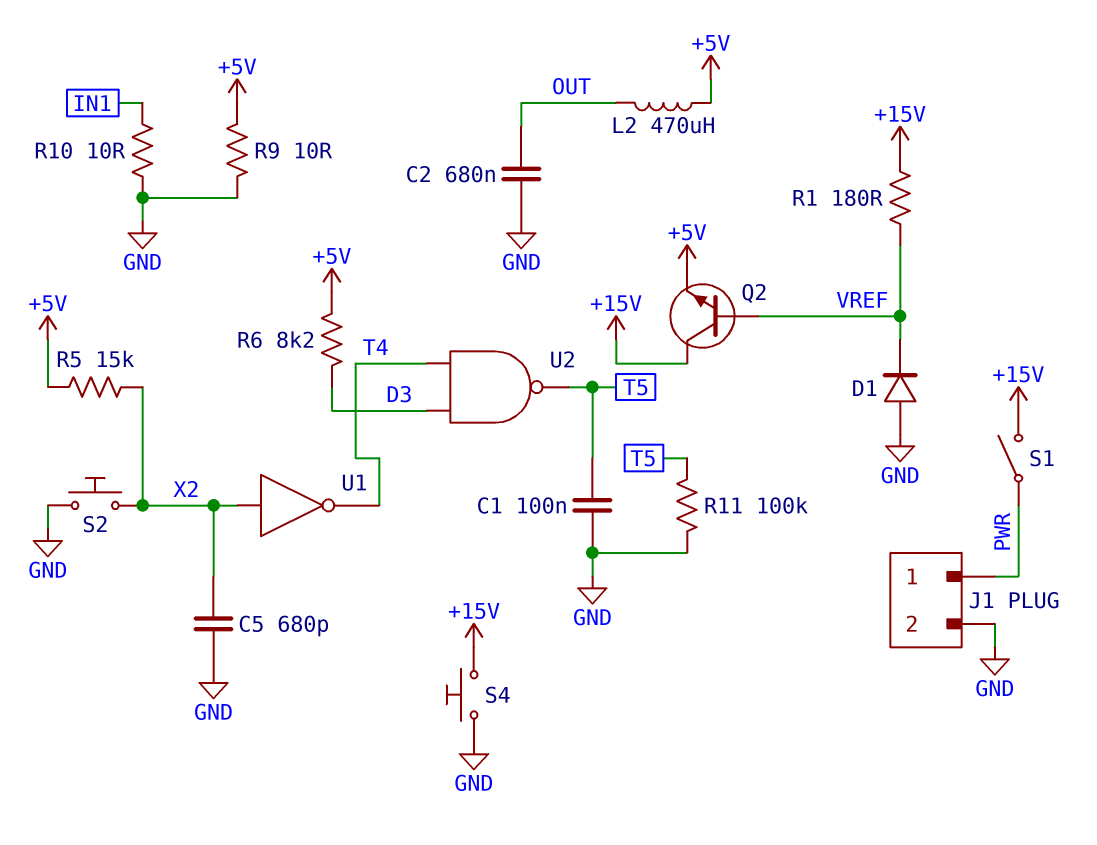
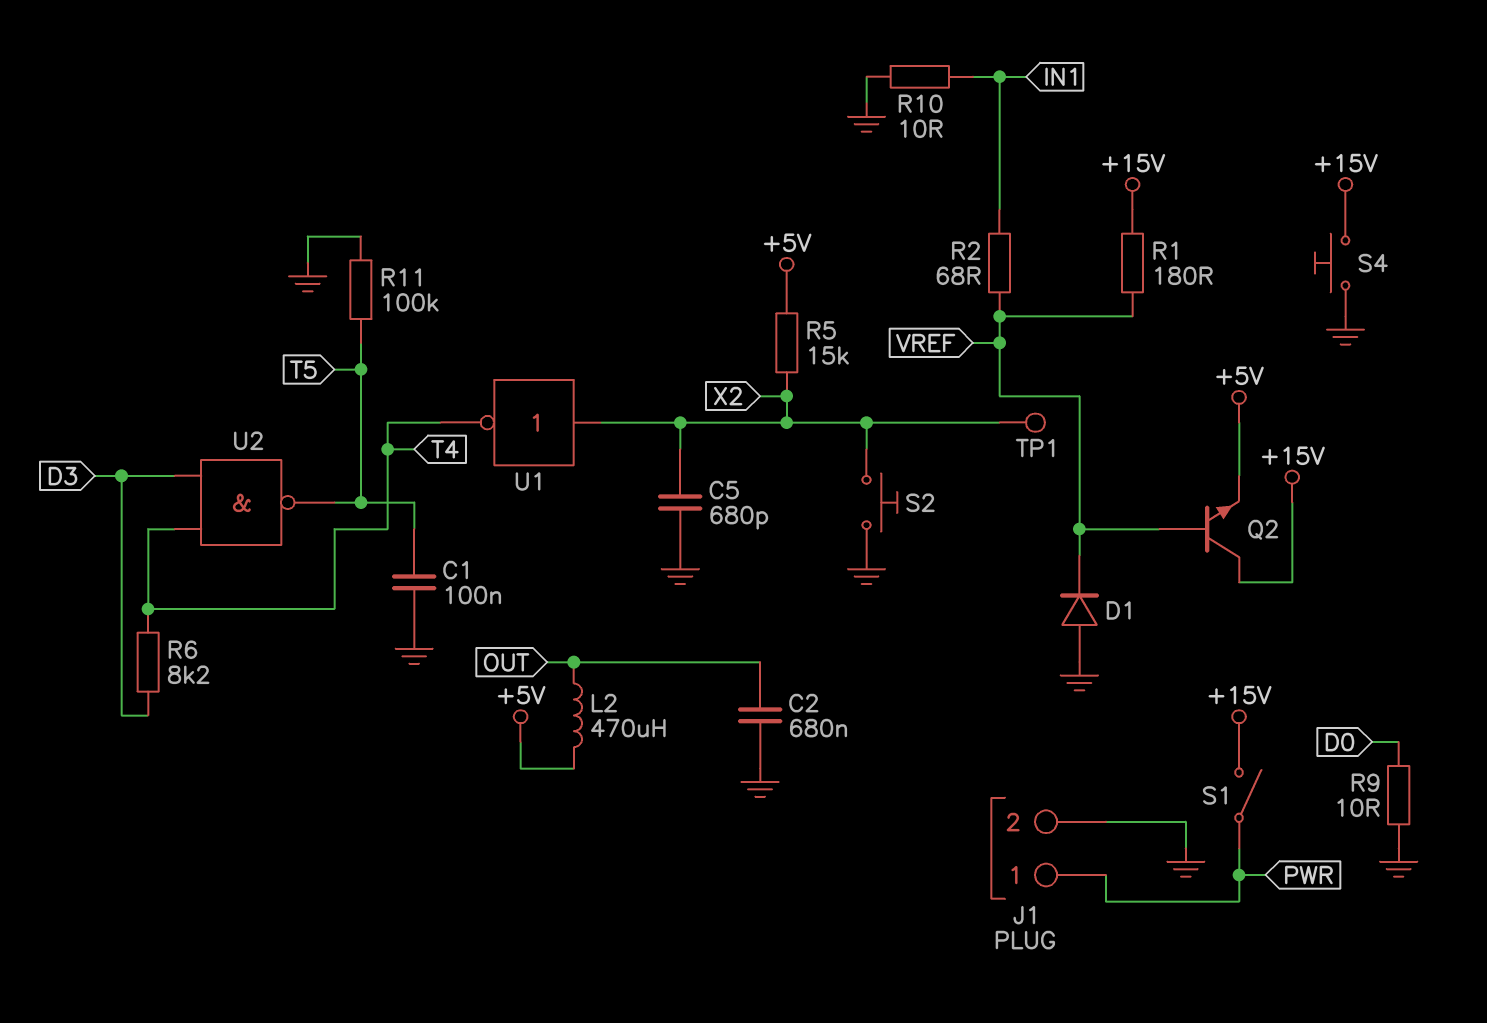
R2: none -> 68 (IN1, VREF)
R6: 8.2k (+5V, D3) -> 8.2k (D3, T4)
R9: 10 (+5V, GND) -> 10 (D0, GND)
TP1: none -> test point (X2)

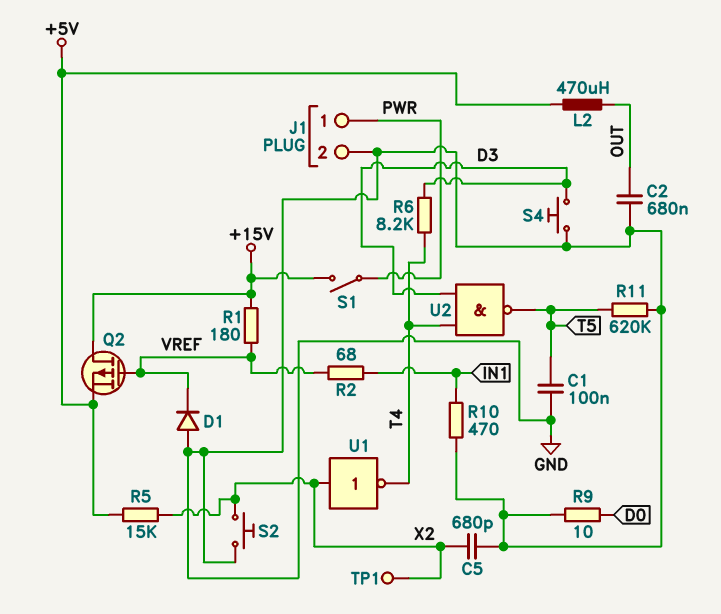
Q2: NPN (B VREF, C +15V, E +5V) -> PMOS (G VREF, D +15V, S +5V)
R10: 10 (GND, IN1) -> 470 (GND, IN1)
R11: 100k (GND, T5) -> 620k (GND, T5)
S4: button (+15V, GND) -> button (D3, GND)

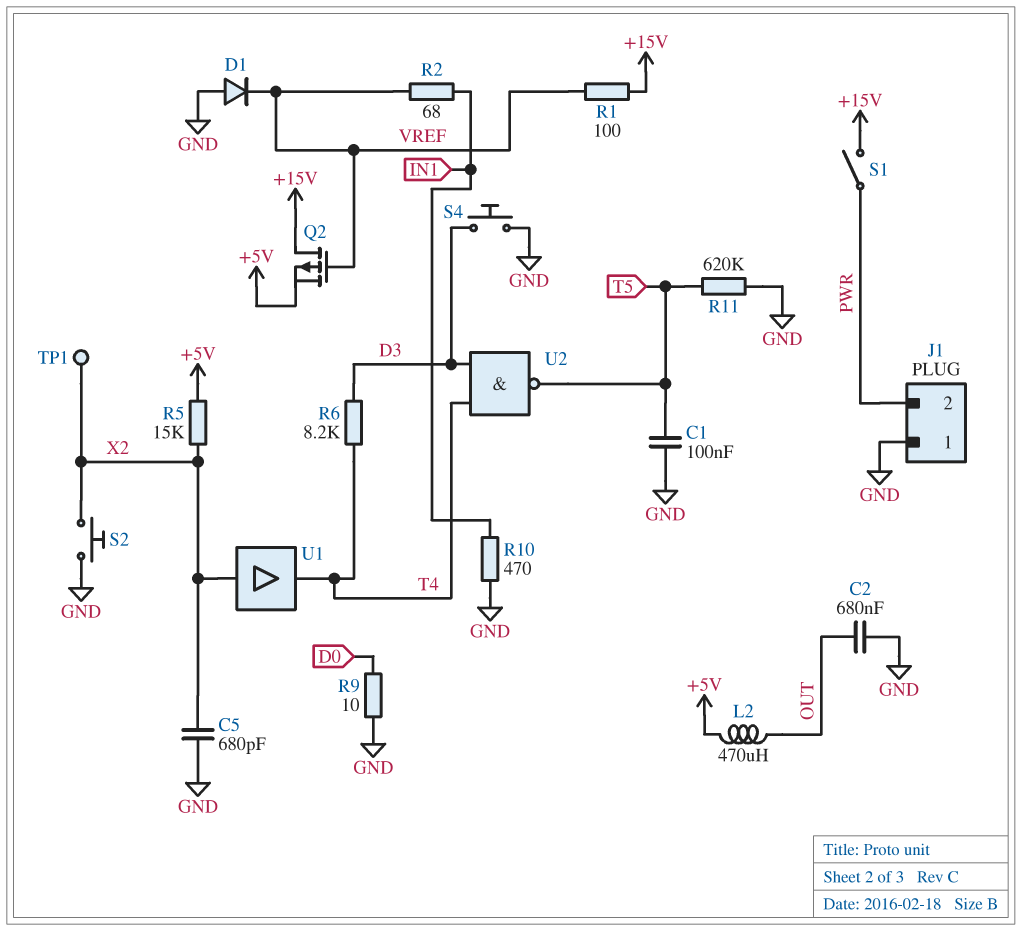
J1 pin 1: PWR -> GND
J1 pin 2: GND -> PWR
R1: 180 (+15V, VREF) -> 100 (+15V, VREF)
U1: NOT (in X2, out T4) -> buffer (in X2, out T4)

